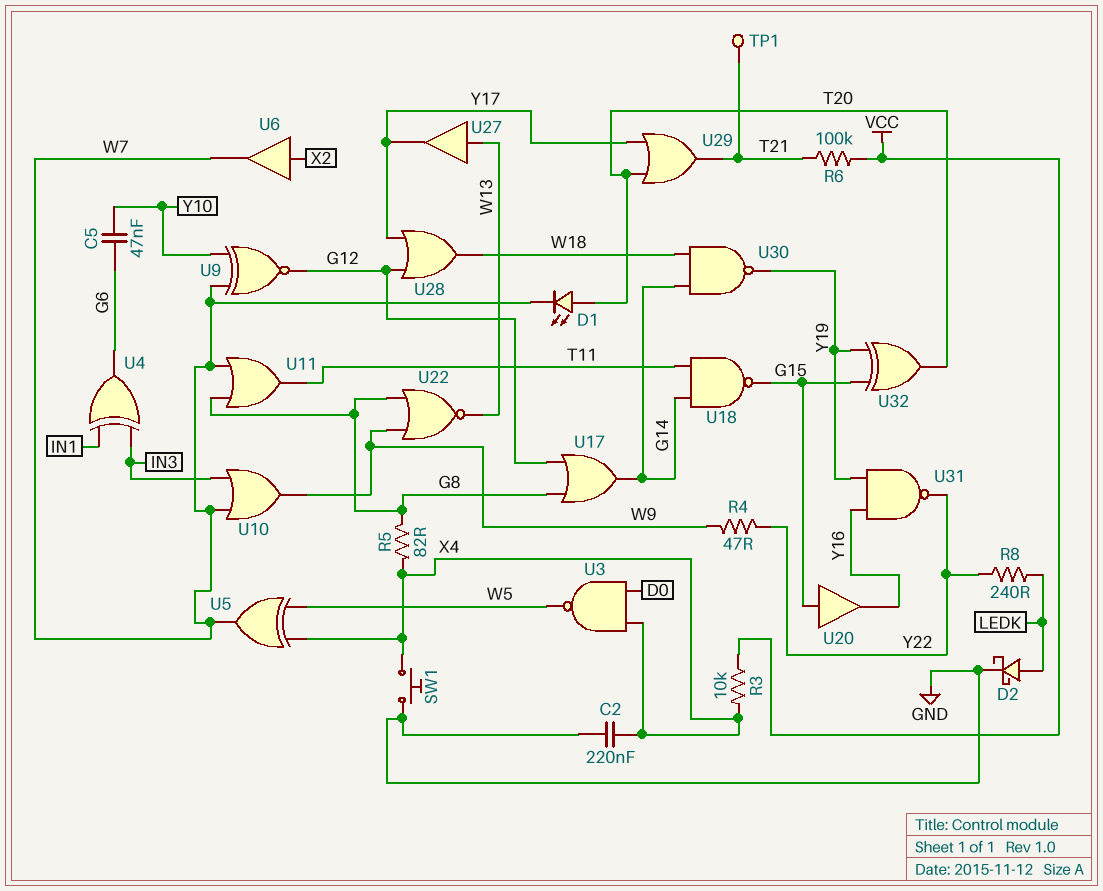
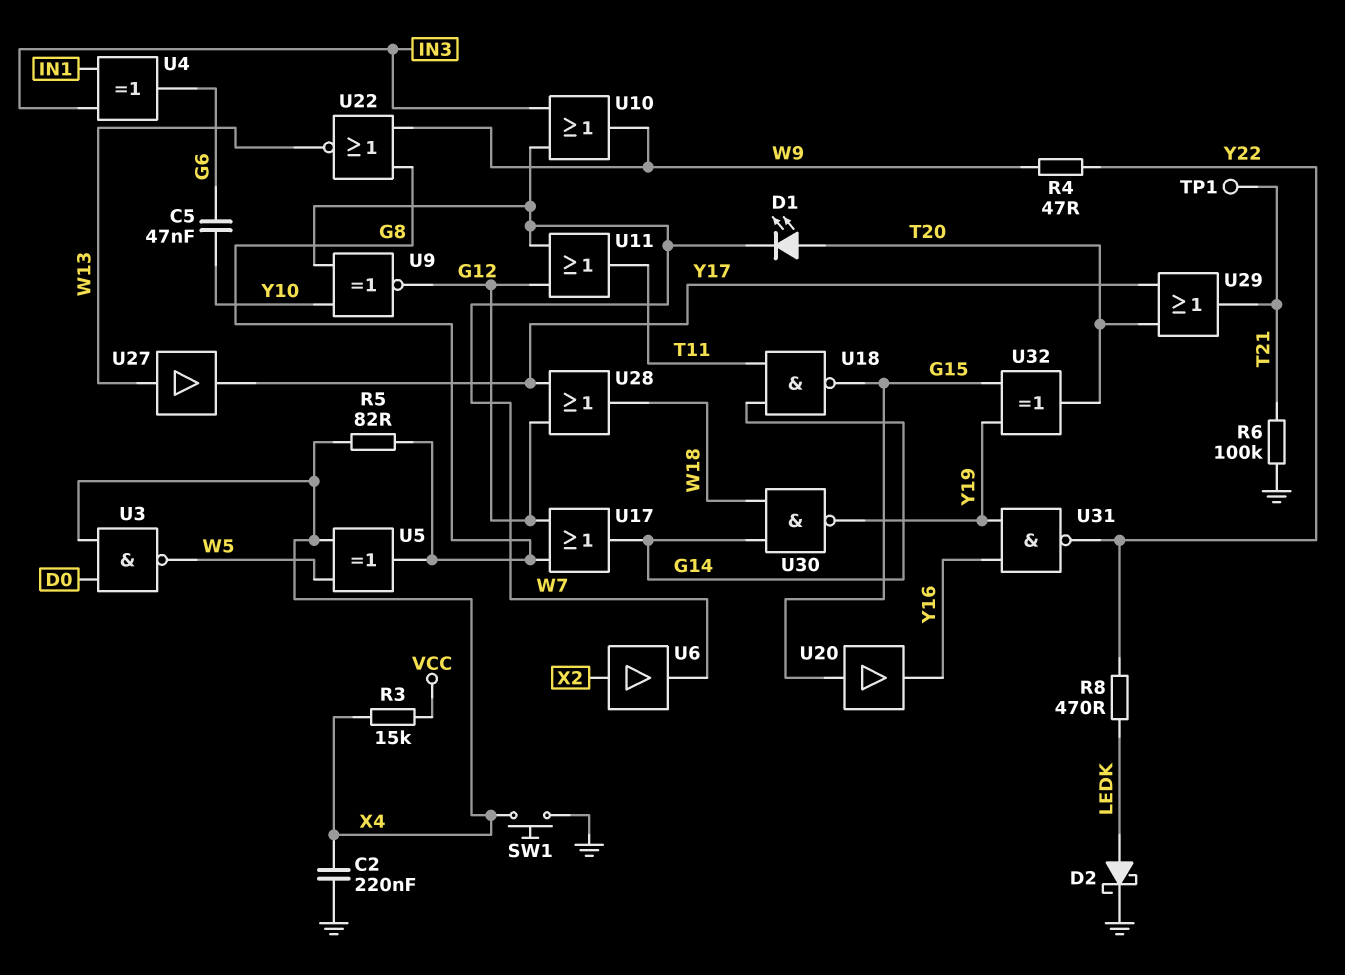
R3: 10k (VCC, X4) -> 15k (VCC, X4)
R6: 100k (T21, VCC) -> 100k (GND, T21)
R8: 240 (LEDK, Y22) -> 470 (LEDK, Y22)
U5: XOR (in W5, in X4, out W7) -> XOR (in W5, in X4, out G8)
U11: OR (in G8, in W7, out T11) -> OR (in G12, in W7, out T11)

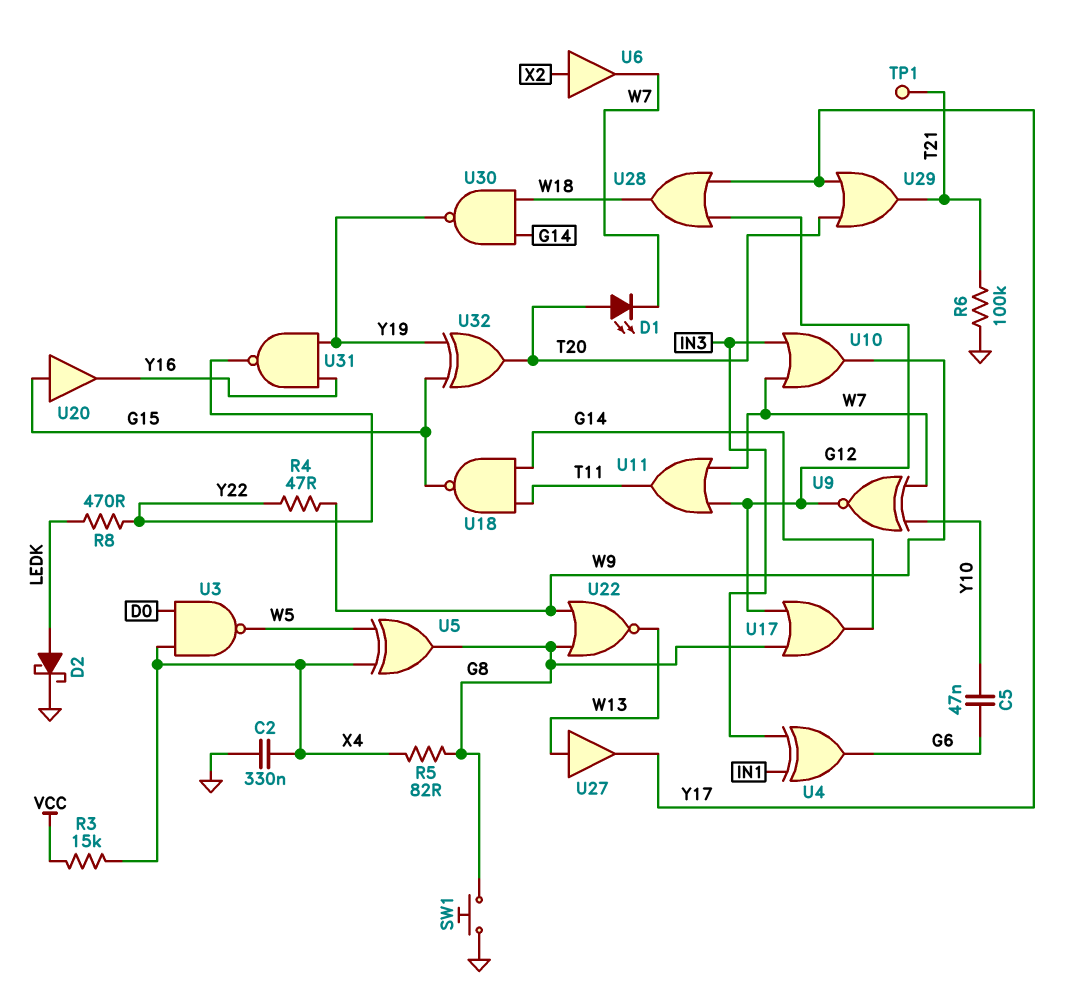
C2: 220nF (GND, X4) -> 330nF (GND, X4)
SW1: button (GND, X4) -> button (G8, GND)

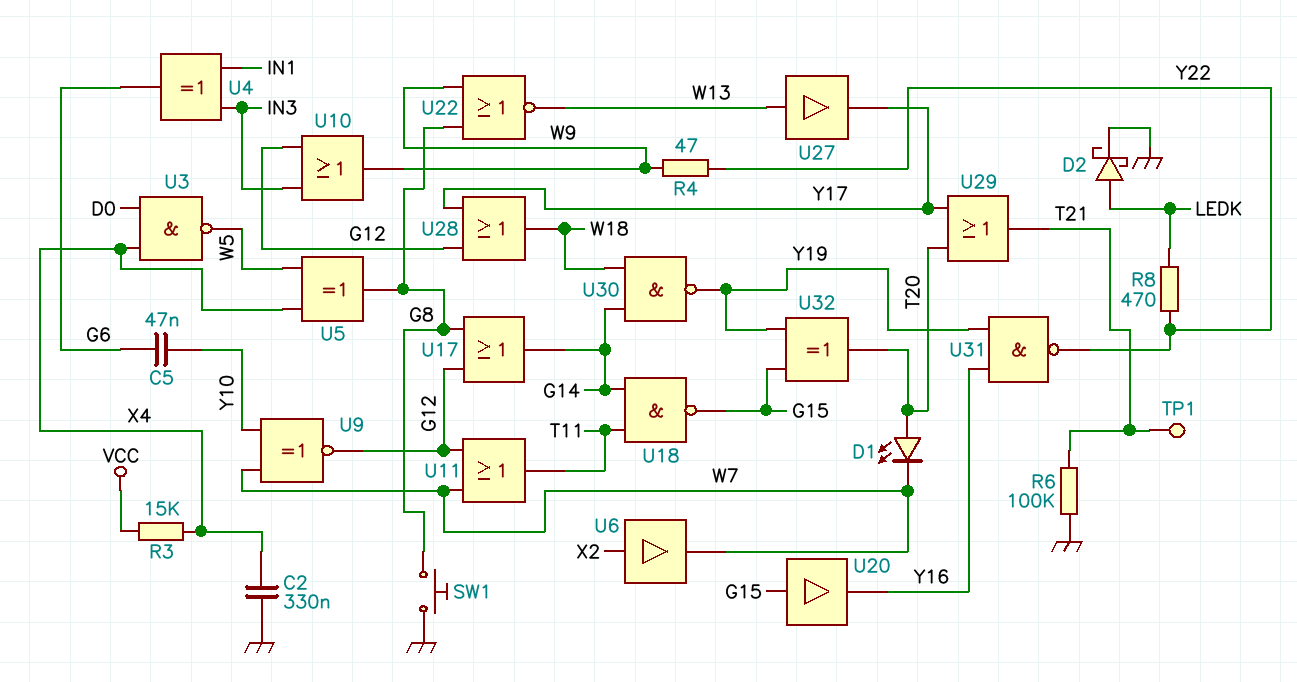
R5: 82 (G8, X4) -> none
U10: OR (in IN3, in W7, out W9) -> OR (in G12, in IN3, out W9)

